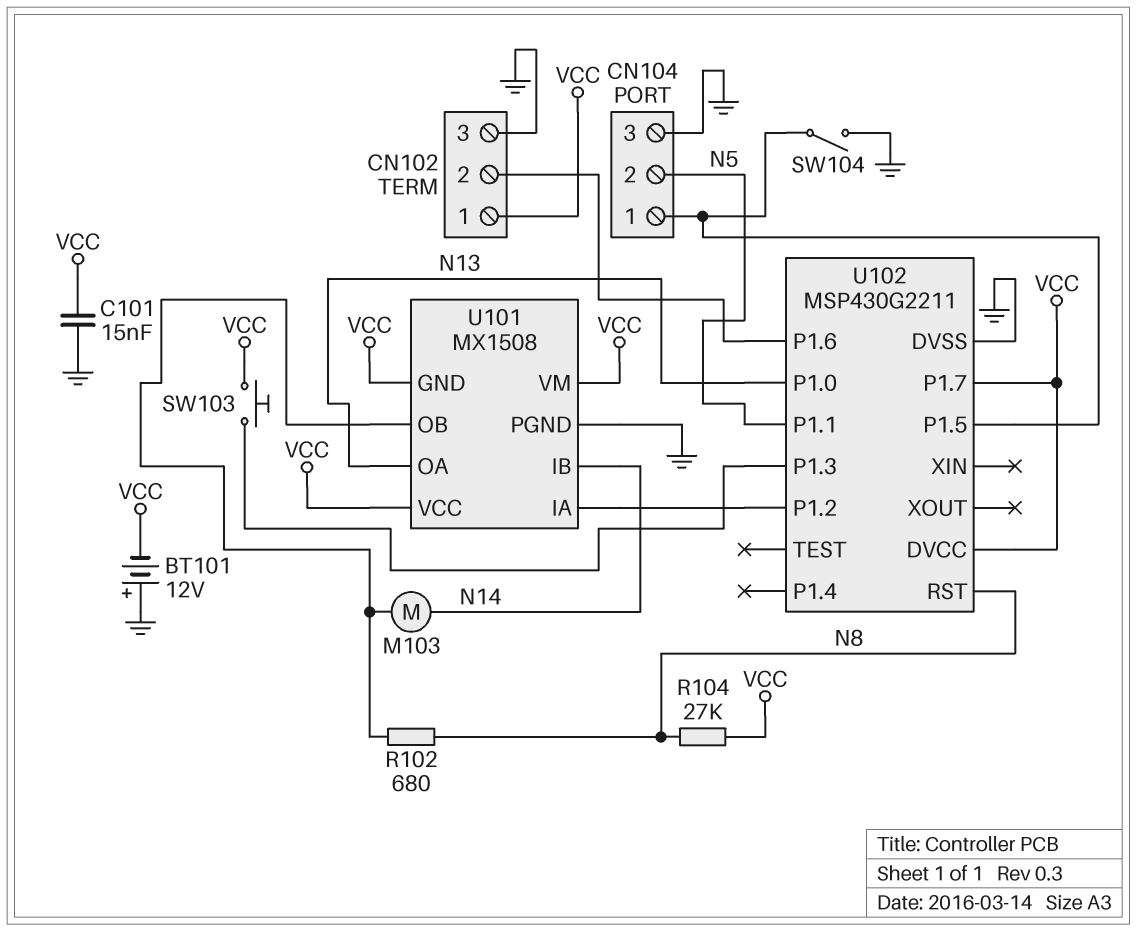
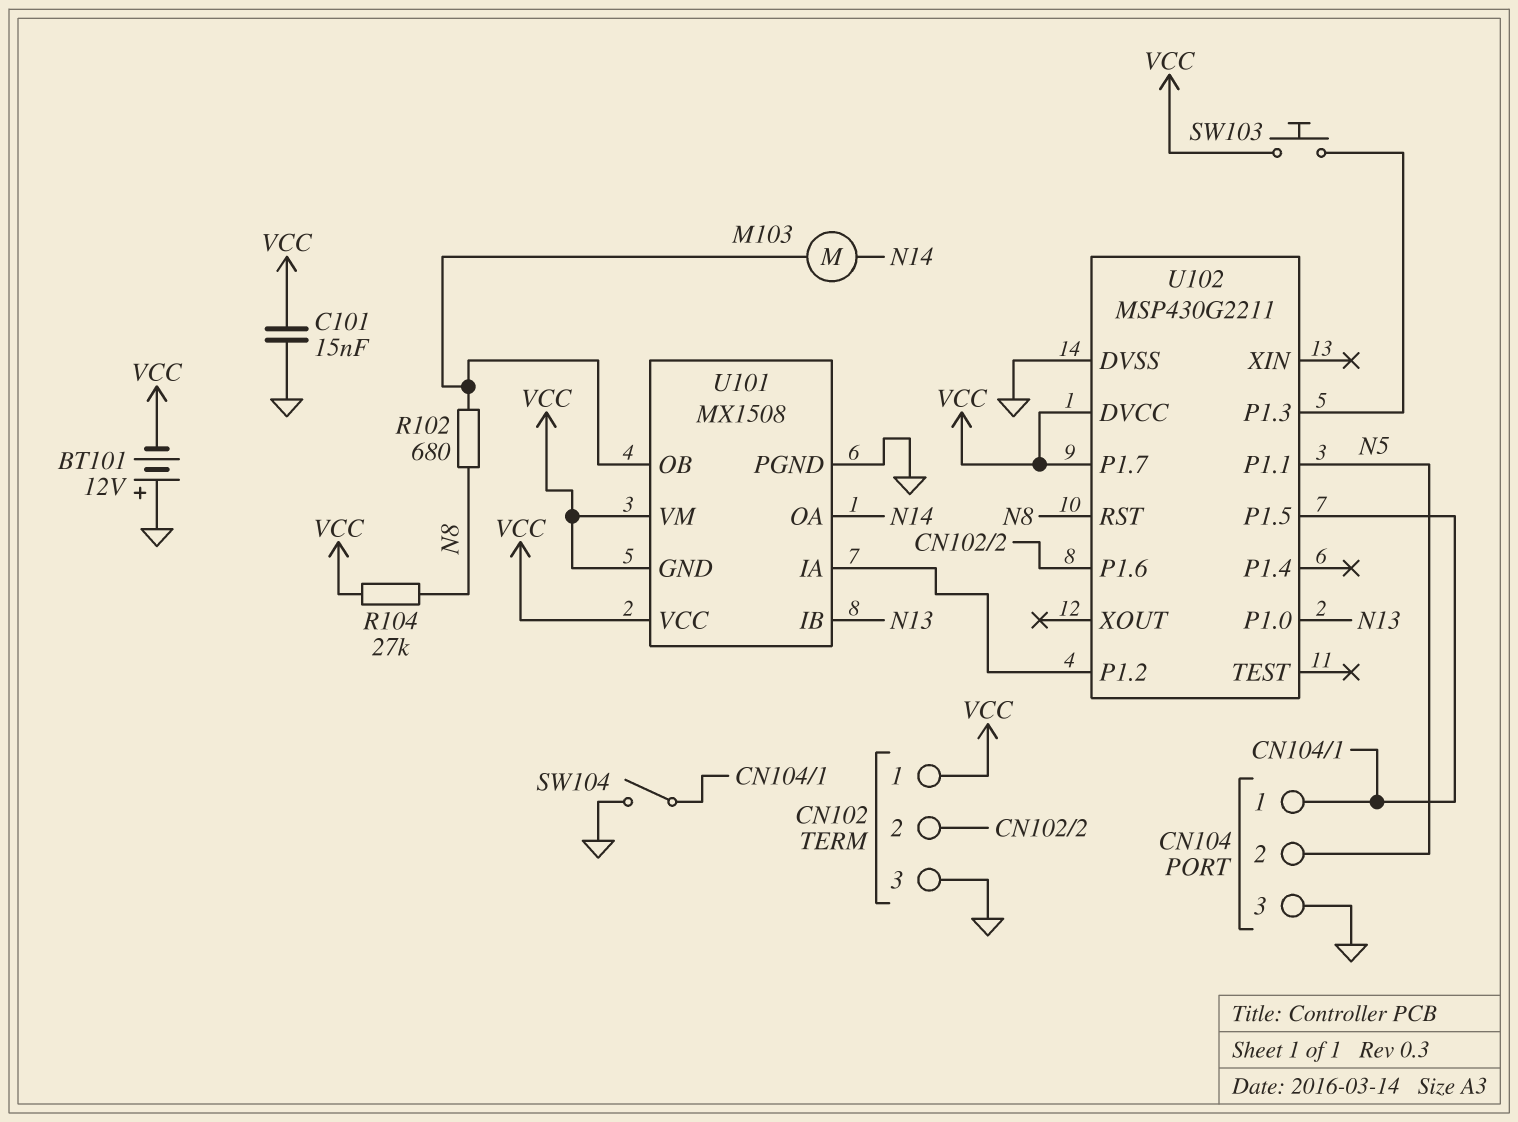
U101 pin IB: N14 -> N13
U101 pin OA: N13 -> N14

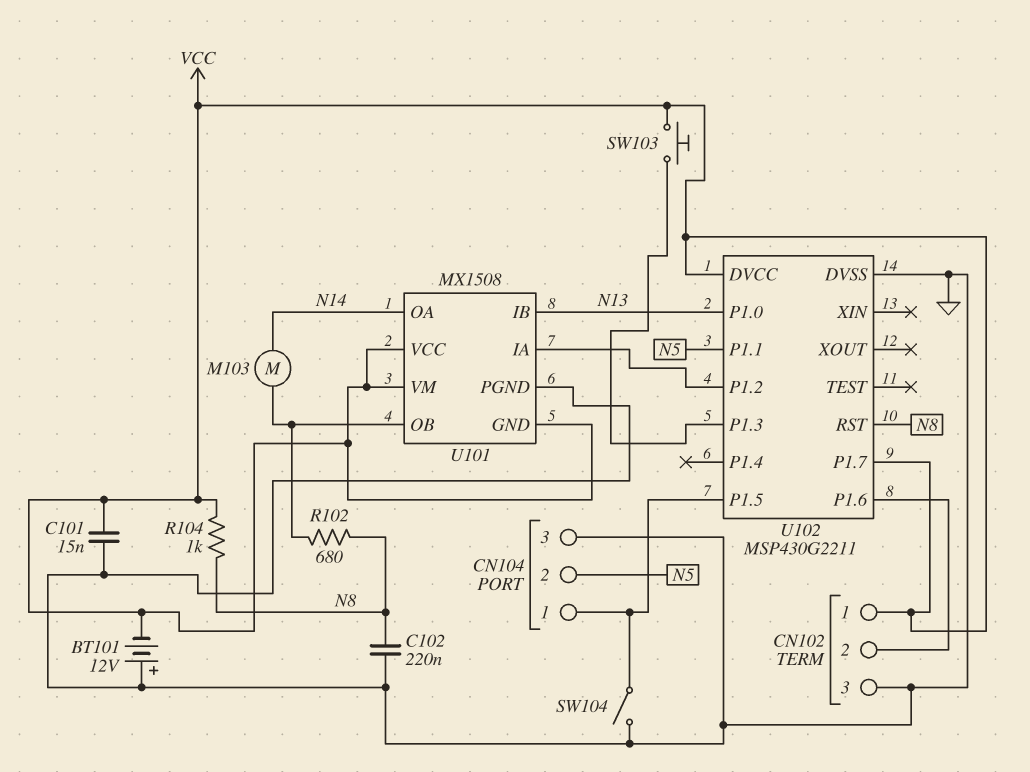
C102: none -> 220nF (GND, N8)
R104: 27k (N8, VCC) -> 1k (N8, VCC)

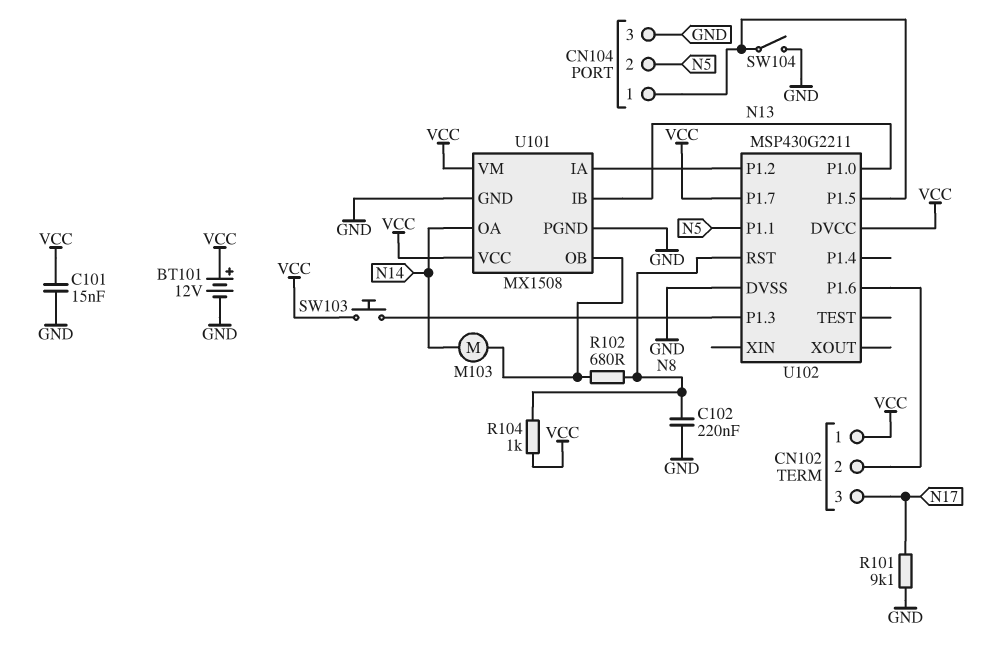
BT101: 12V (plus GND, minus VCC) -> 12V (plus VCC, minus GND)
CN102 pin 3: GND -> N17
R101: none -> 9.1k (GND, N17)
U101 pin GND: VCC -> GND

